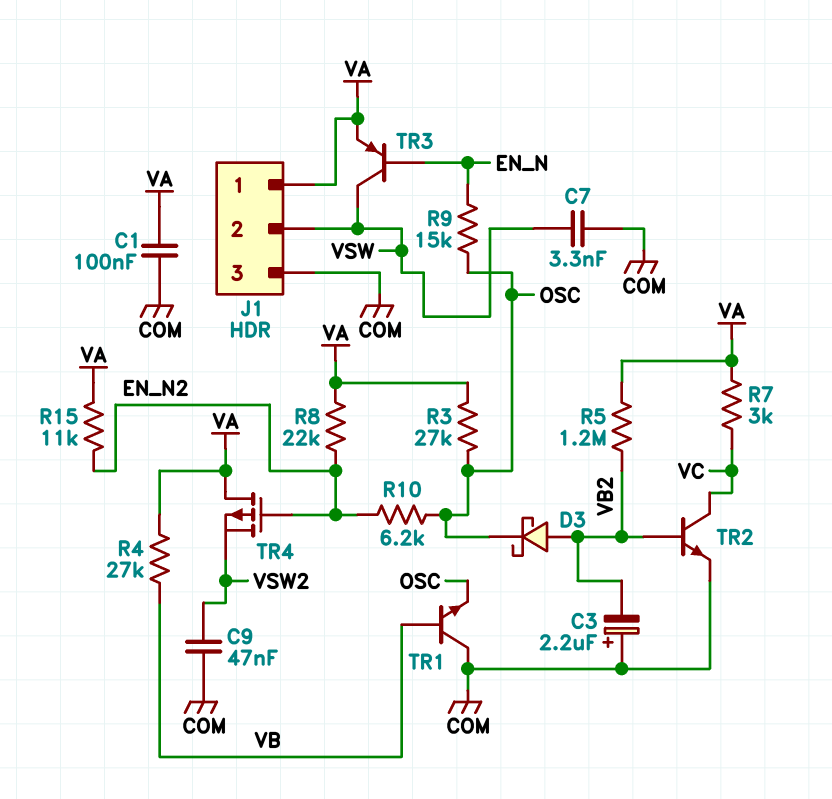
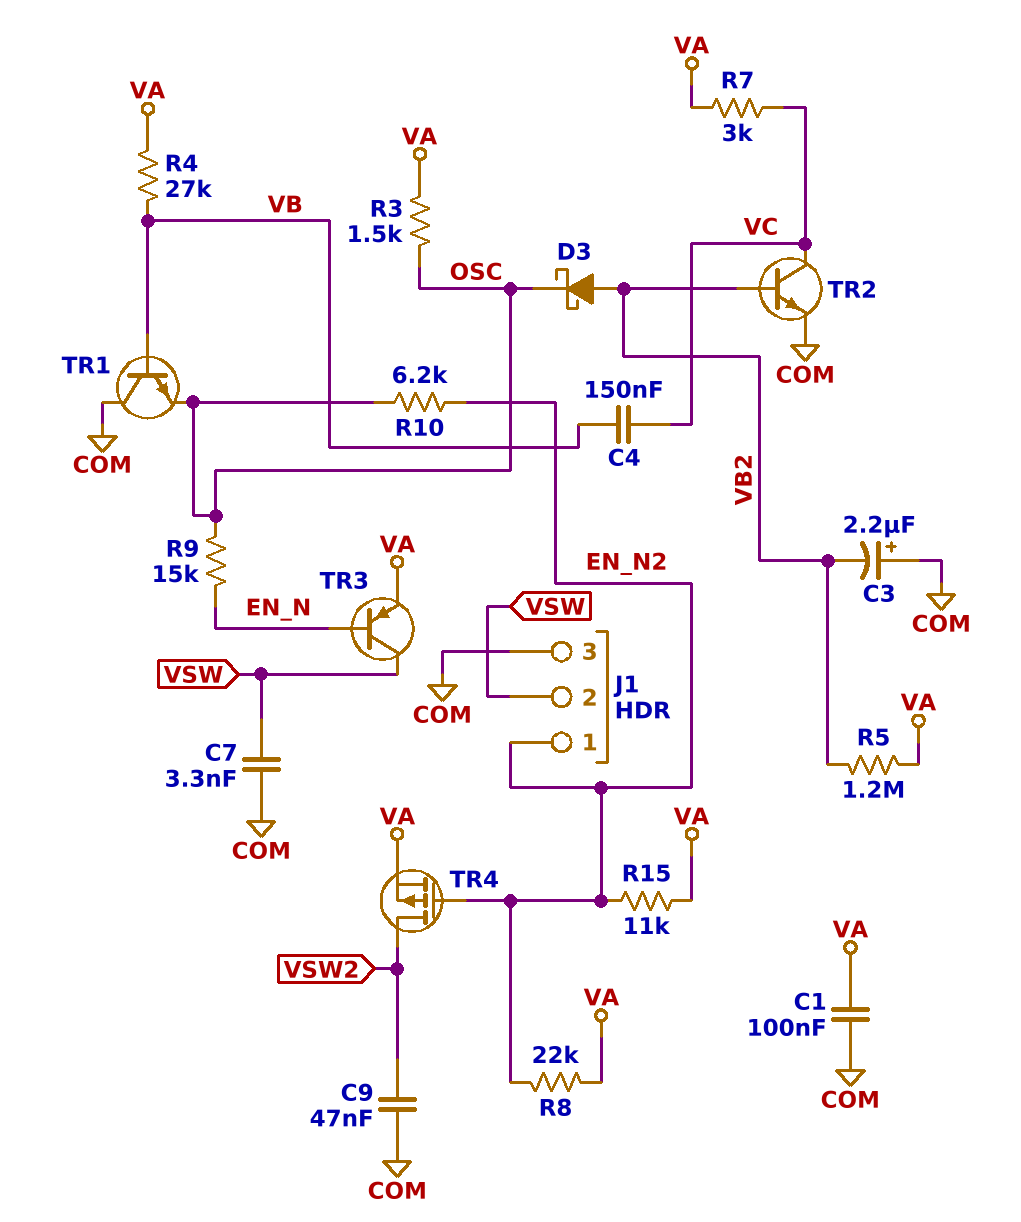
C4: none -> 150nF (VB, VC)
J1 pin 1: VA -> EN_N2
R3: 27k (OSC, VA) -> 1.5k (OSC, VA)
TR4: PMOS (G EN_N2, D VA, S VSW2) -> PMOS (G EN_N2, D VSW2, S VA)

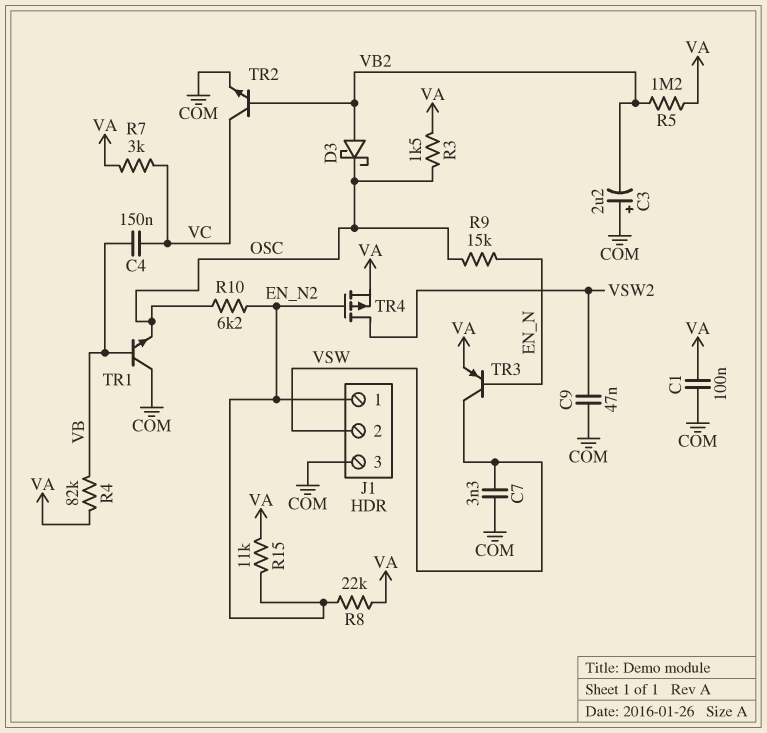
R4: 27k (VA, VB) -> 82k (VA, VB)

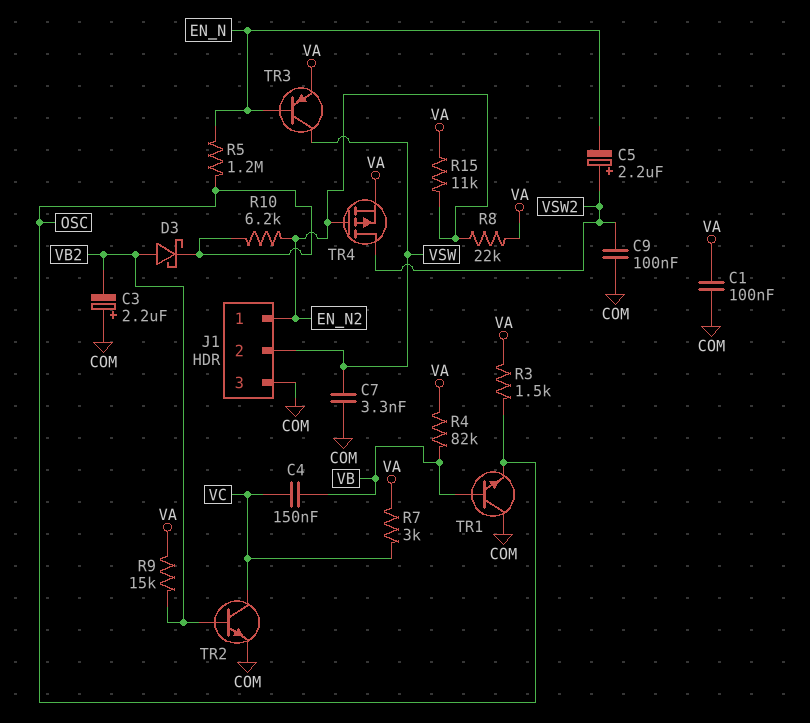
C5: none -> 2.2uF (plus VSW2, minus EN_N)
C9: 47nF (COM, VSW2) -> 100nF (COM, VSW2)
R5: 1.2M (VA, VB2) -> 1.2M (EN_N, OSC)
R9: 15k (EN_N, OSC) -> 15k (VA, VB2)

